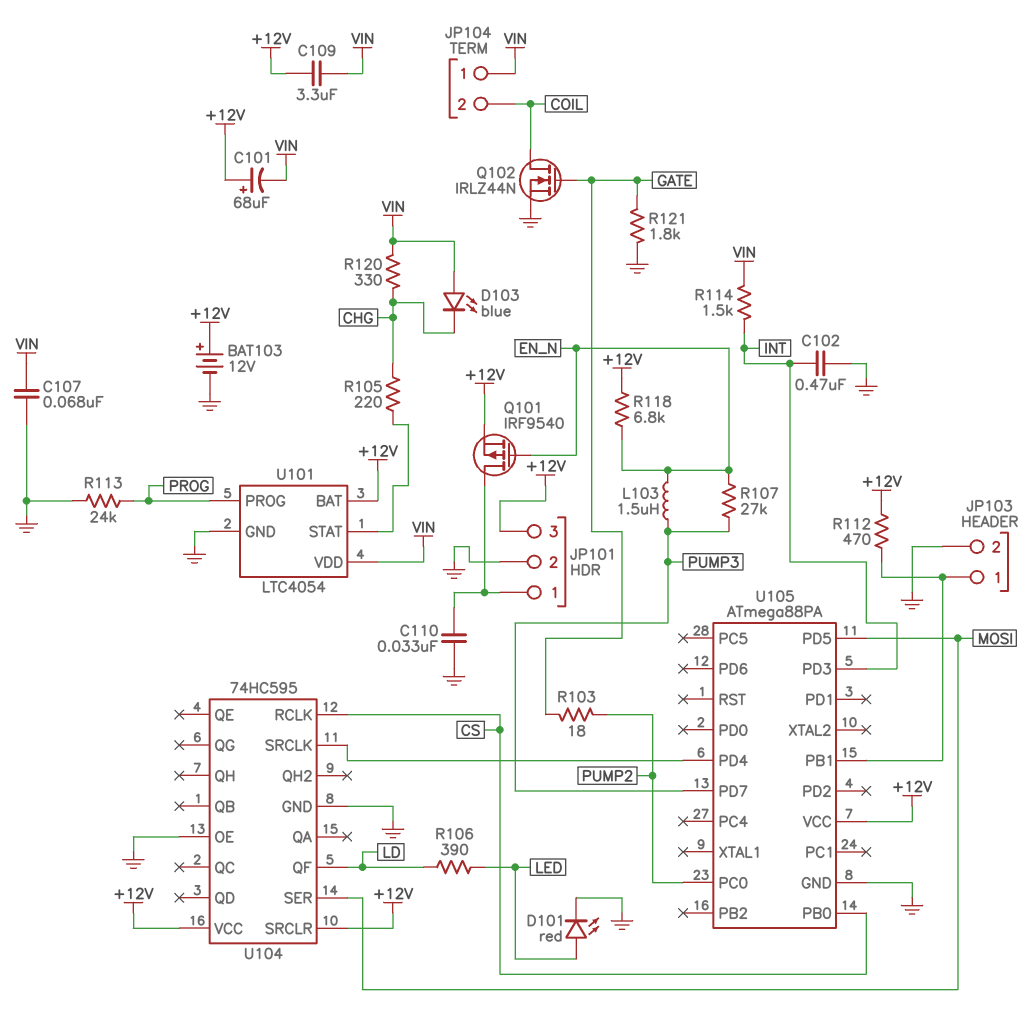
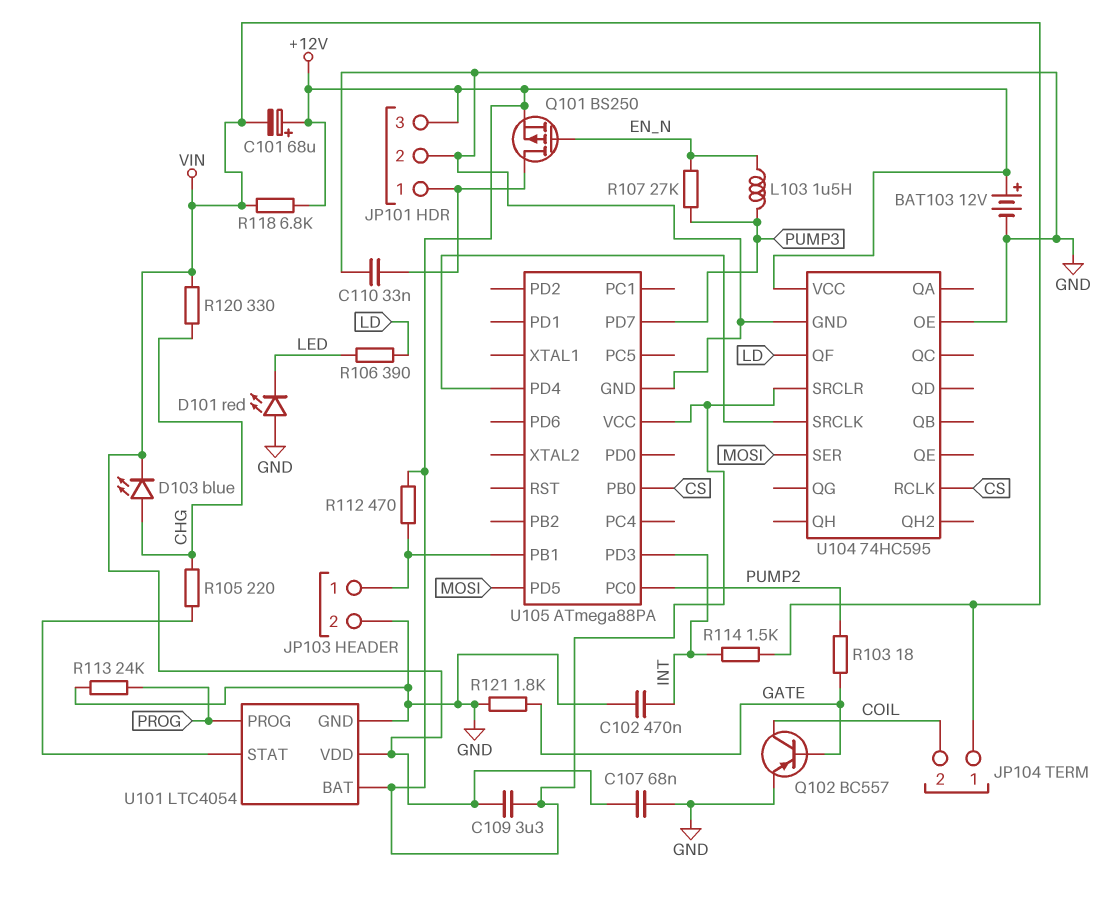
D101: LED red (A LED, K GND) -> LED red (A GND, K LED)
D103: LED blue (A VIN, K CHG) -> LED blue (A CHG, K VIN)
Q101: PMOS IRF9540 (G EN_N, D JP101/1, S +12V) -> PMOS BS250 (G EN_N, D JP101/1, S +12V)
Q102: NMOS IRLZ44N (G GATE, D COIL, S GND) -> PNP BC557 (B GATE, C COIL, E GND)
R118: 6.8k (+12V, EN_N) -> 6.8k (+12V, VIN)

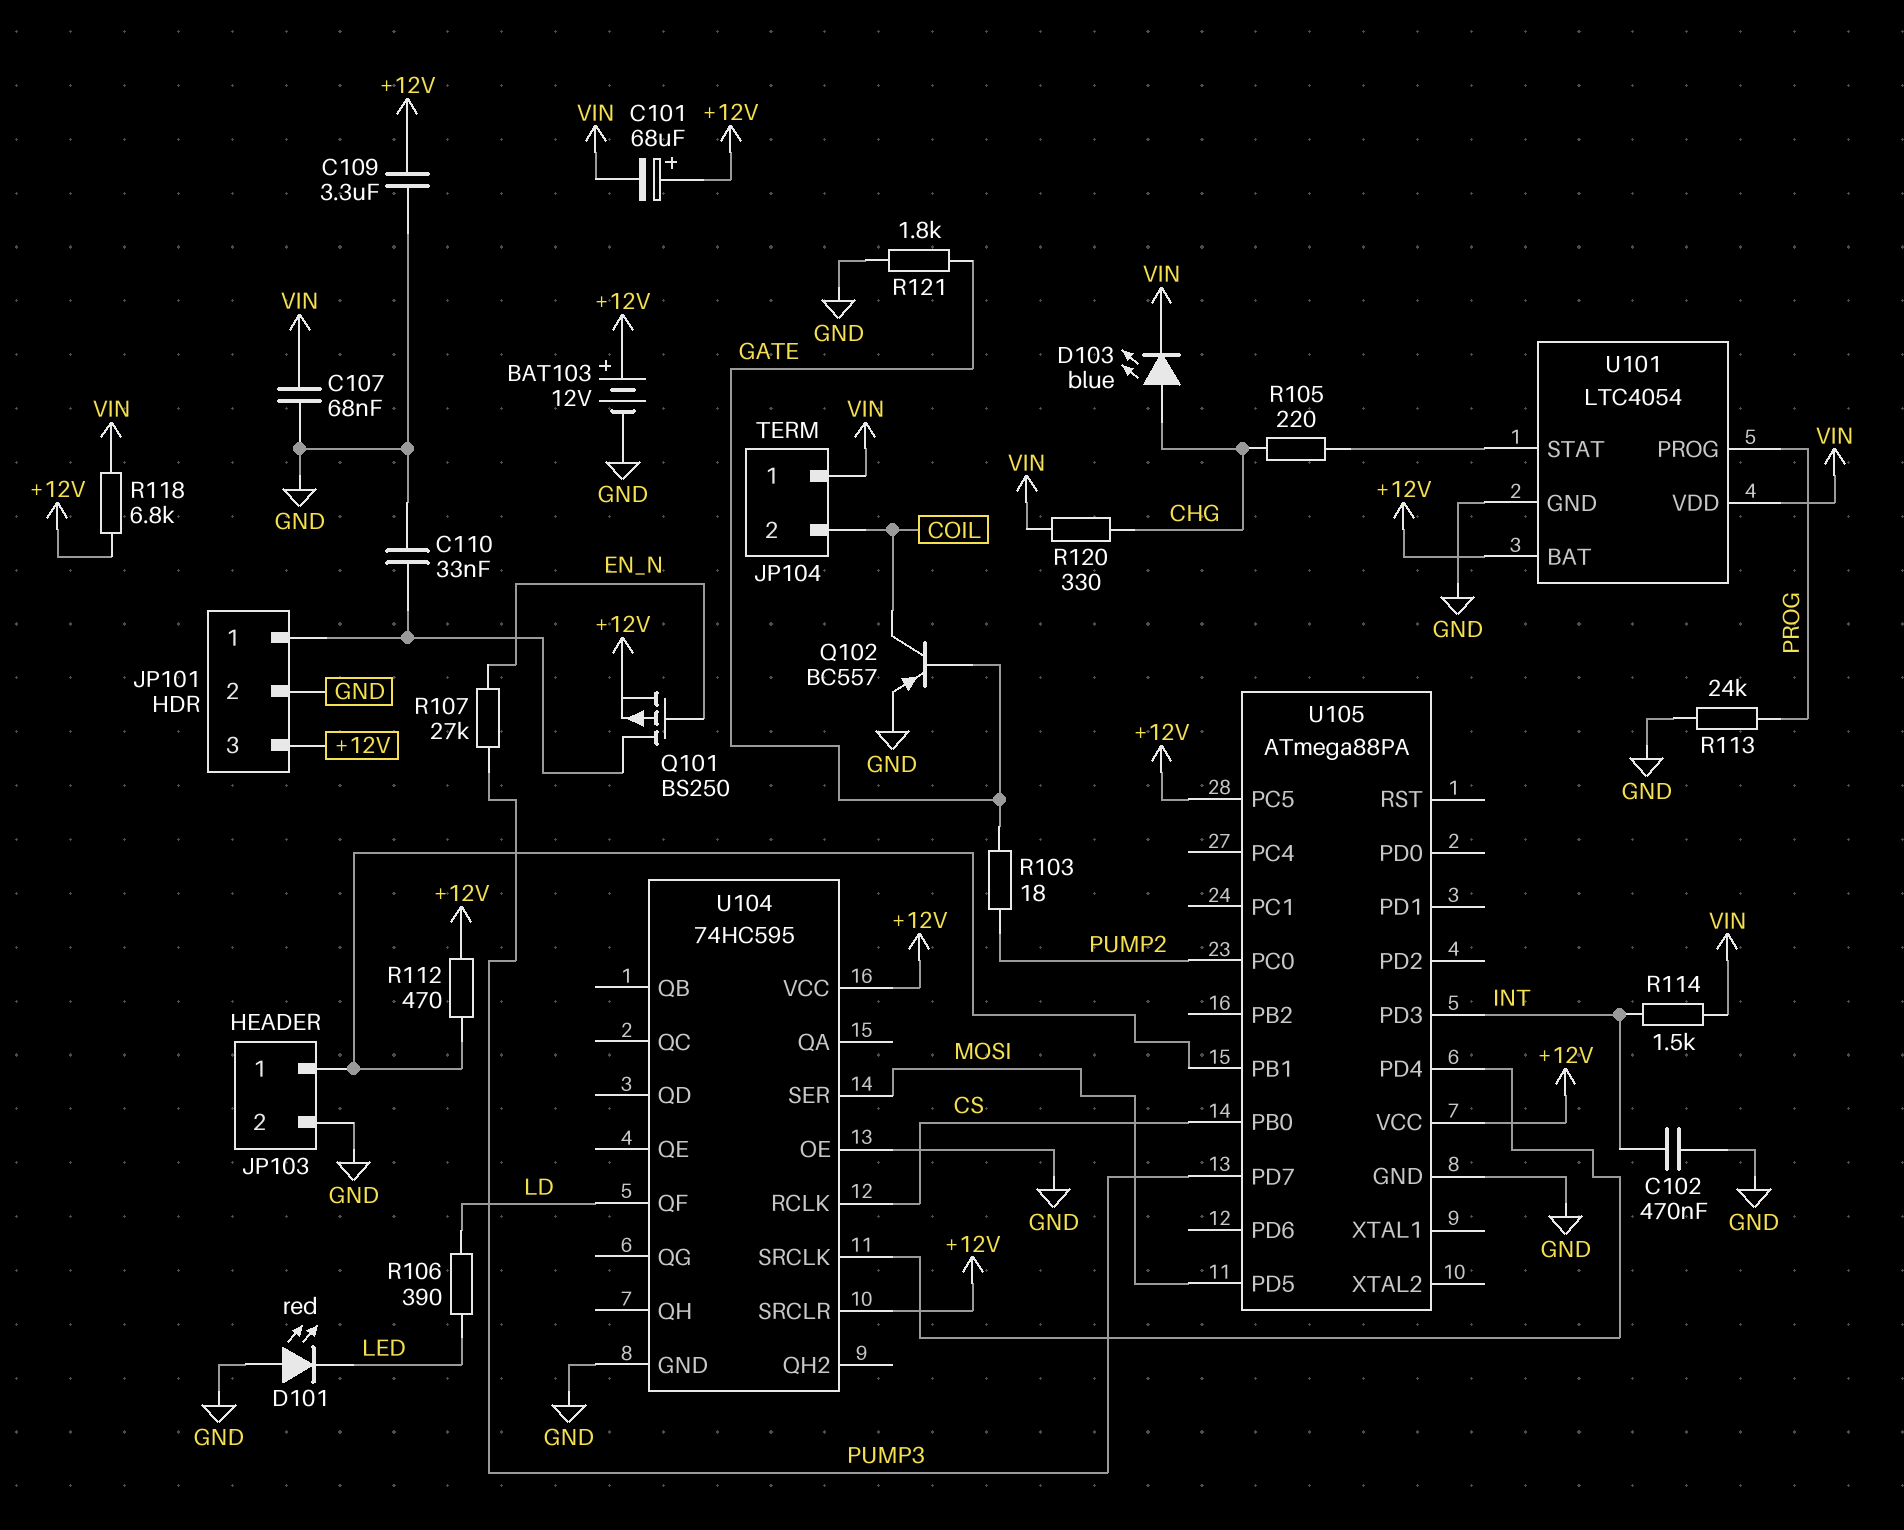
C109: 3.3uF (+12V, VIN) -> 3.3uF (+12V, GND)
L103: 1.5uH (EN_N, PUMP3) -> none
U105 pin PC5: none -> +12V

